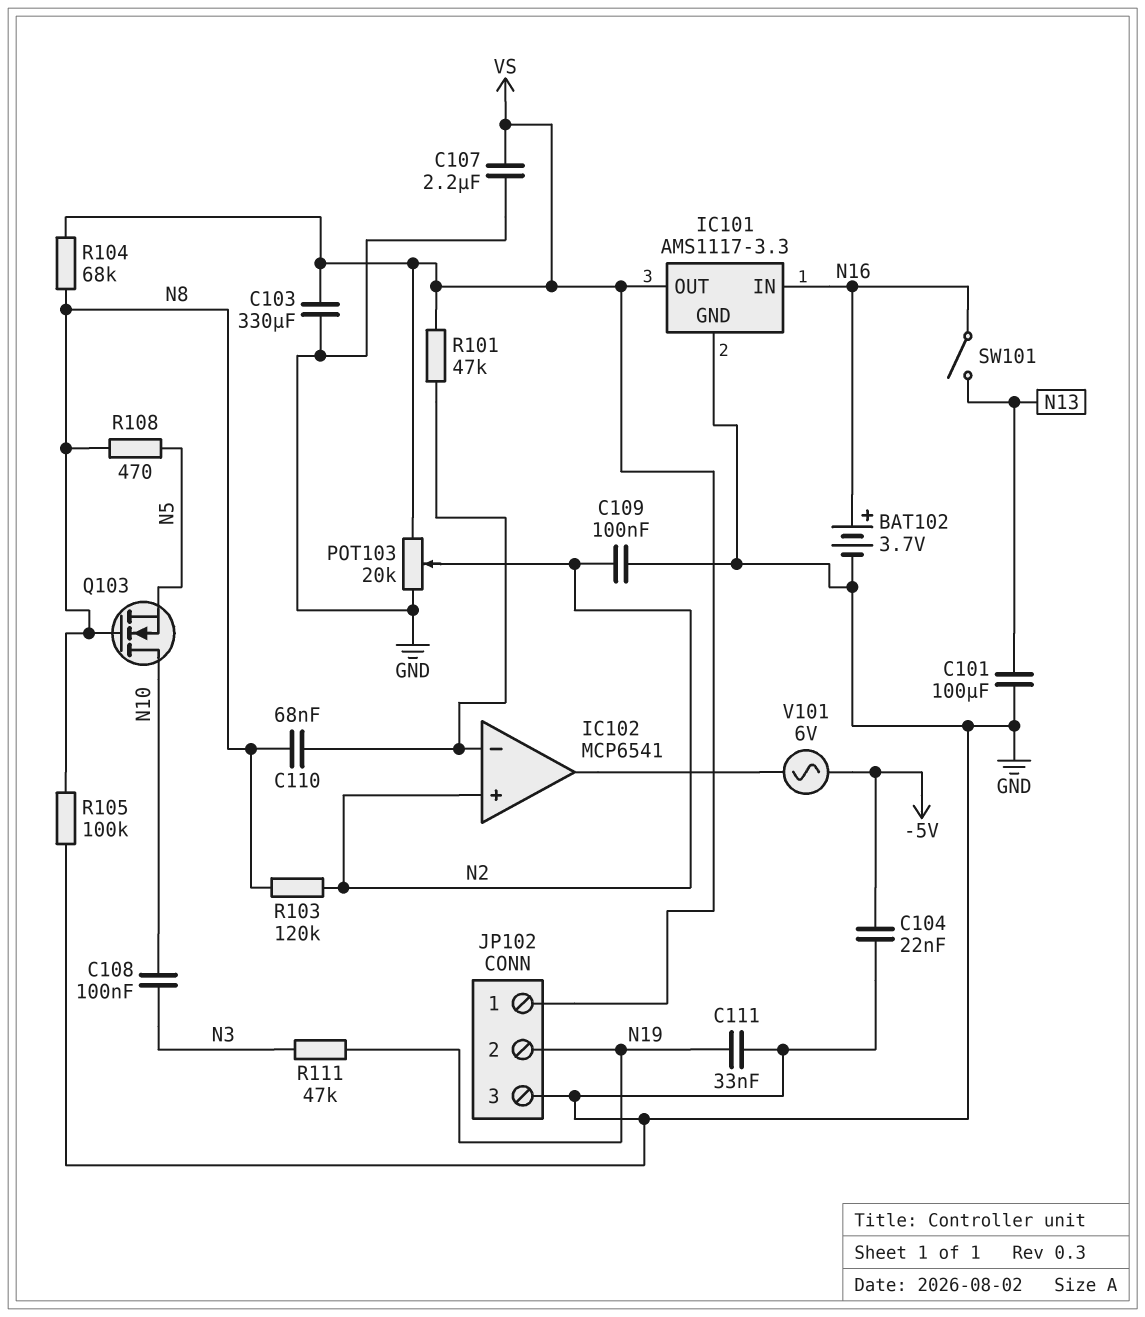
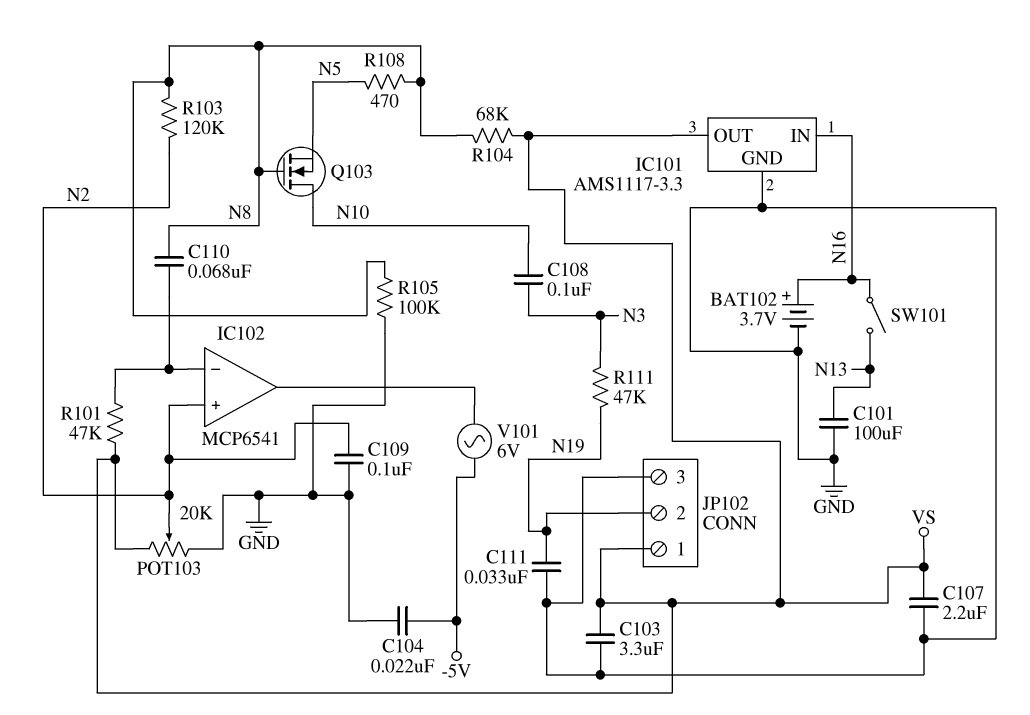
C103: 330uF (GND, VS) -> 3.3uF (GND, VS)

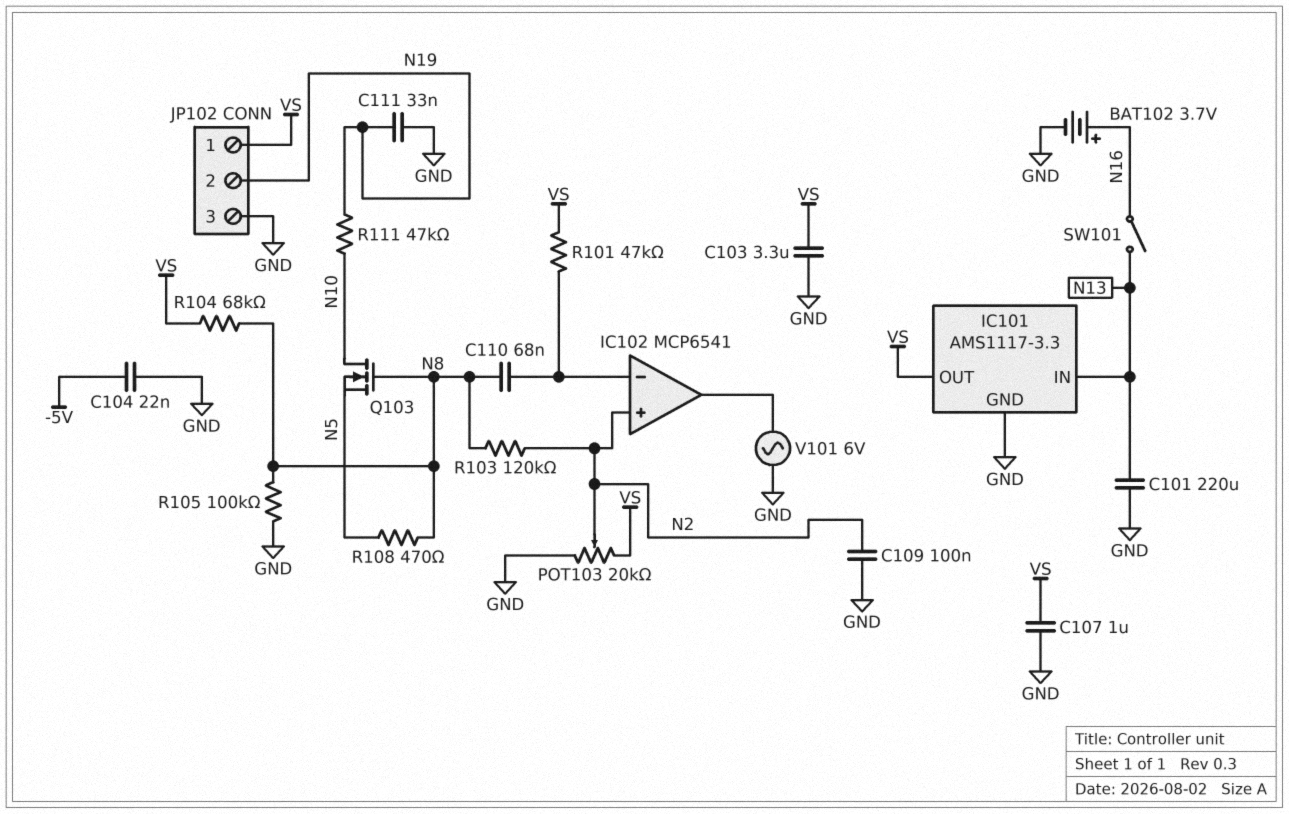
C101: 100uF (GND, N13) -> 220uF (GND, N13)
C107: 2.2uF (GND, VS) -> 1uF (GND, VS)
C108: 100nF (N3, N10) -> none
IC101 pin IN: N16 -> N13
R111: 47k (N3, N19) -> 47k (N10, N19)
V101: AC 6V (-5V, IC102/out) -> AC 6V (GND, IC102/out)

